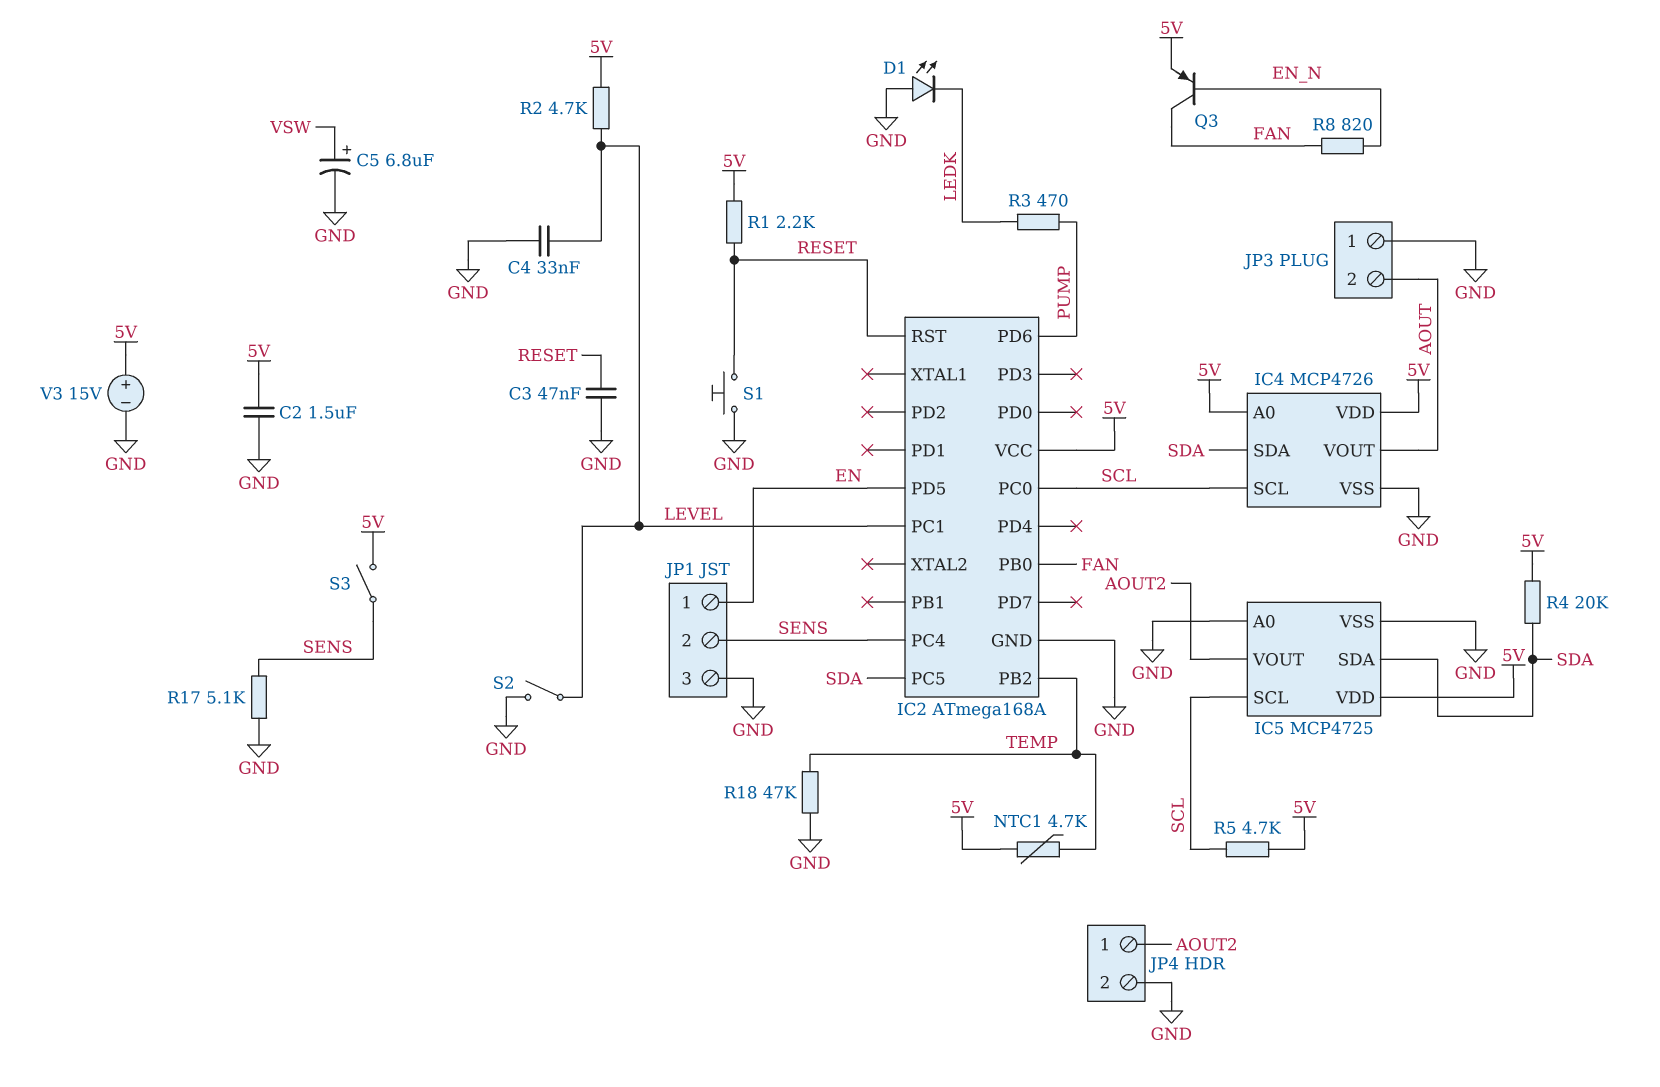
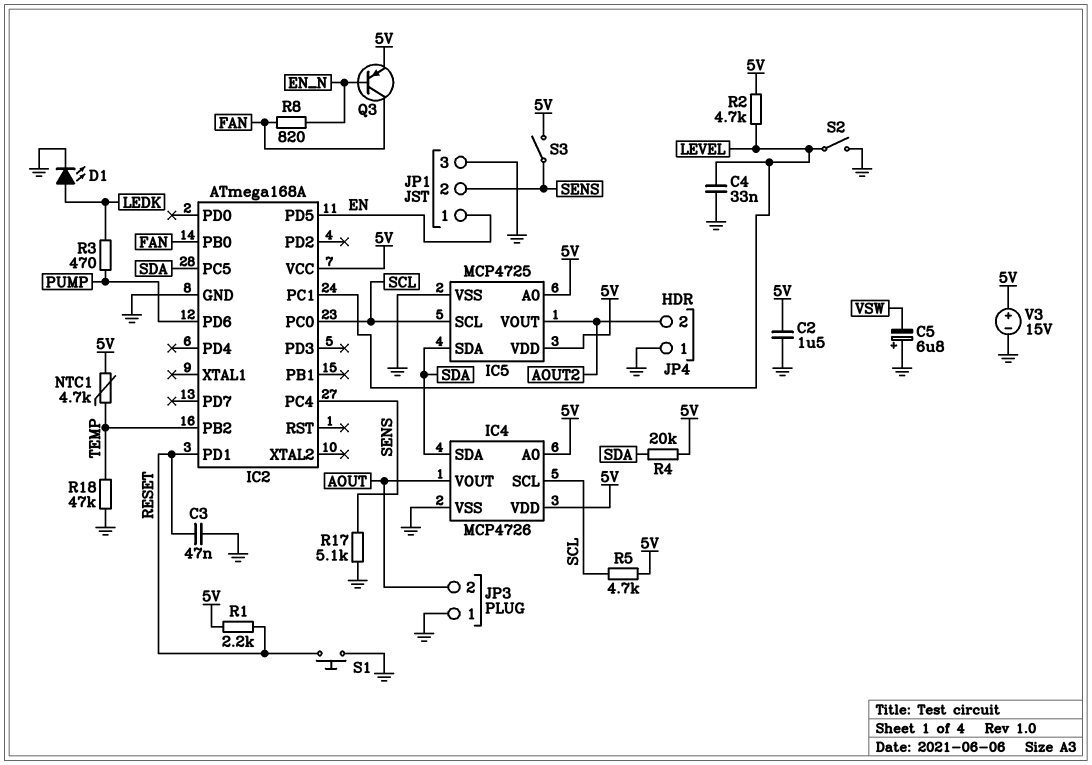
C5: 6.8uF (plus VSW, minus GND) -> 6.8uF (plus GND, minus VSW)
D1: LED (A GND, K LEDK) -> LED (A LEDK, K GND)
IC2 pin PD1: none -> RESET
IC2 pin RST: RESET -> none
IC5 pin A0: GND -> 5V
JP4 pin 1: AOUT2 -> GND
JP4 pin 2: GND -> AOUT2

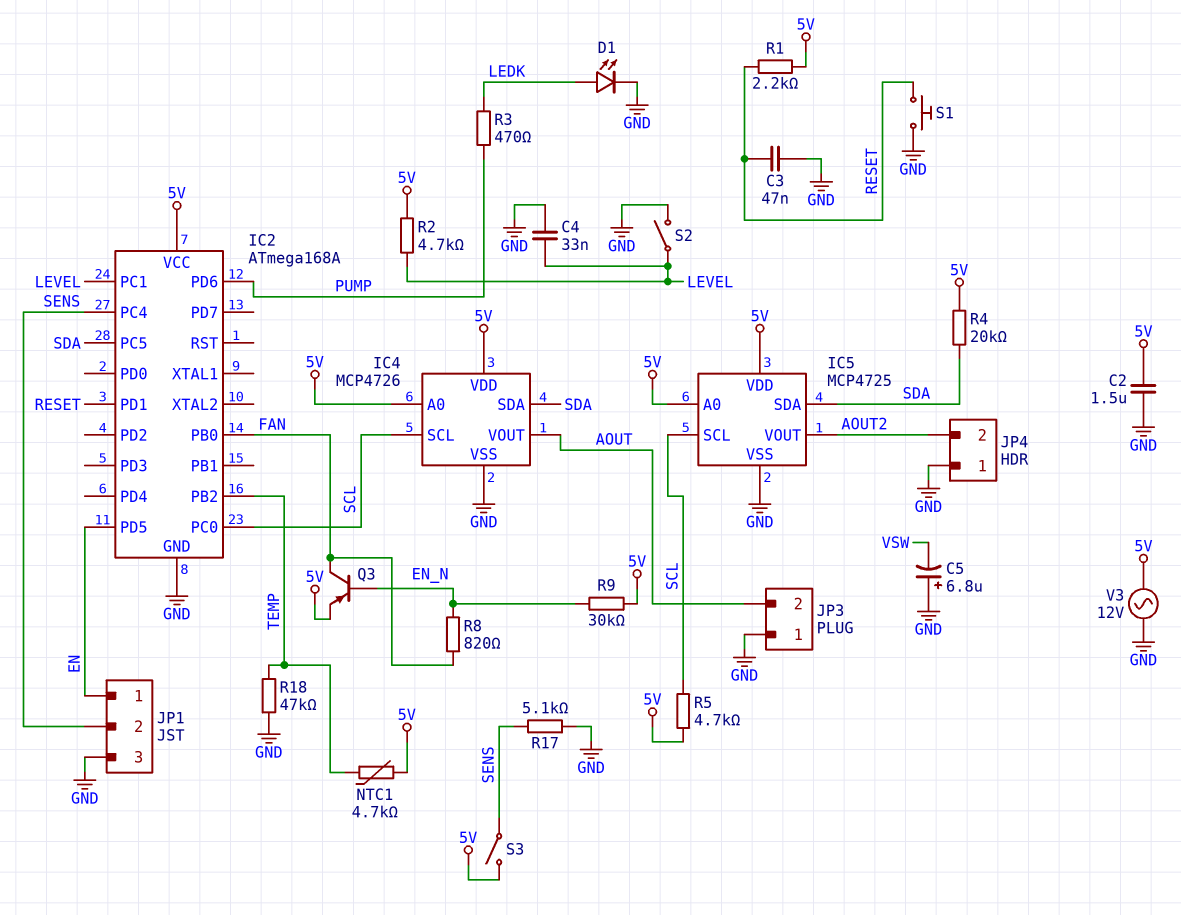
R9: none -> 30k (5V, EN_N)
V3: 15V (plus 5V, minus GND) -> AC 12V (5V, GND)

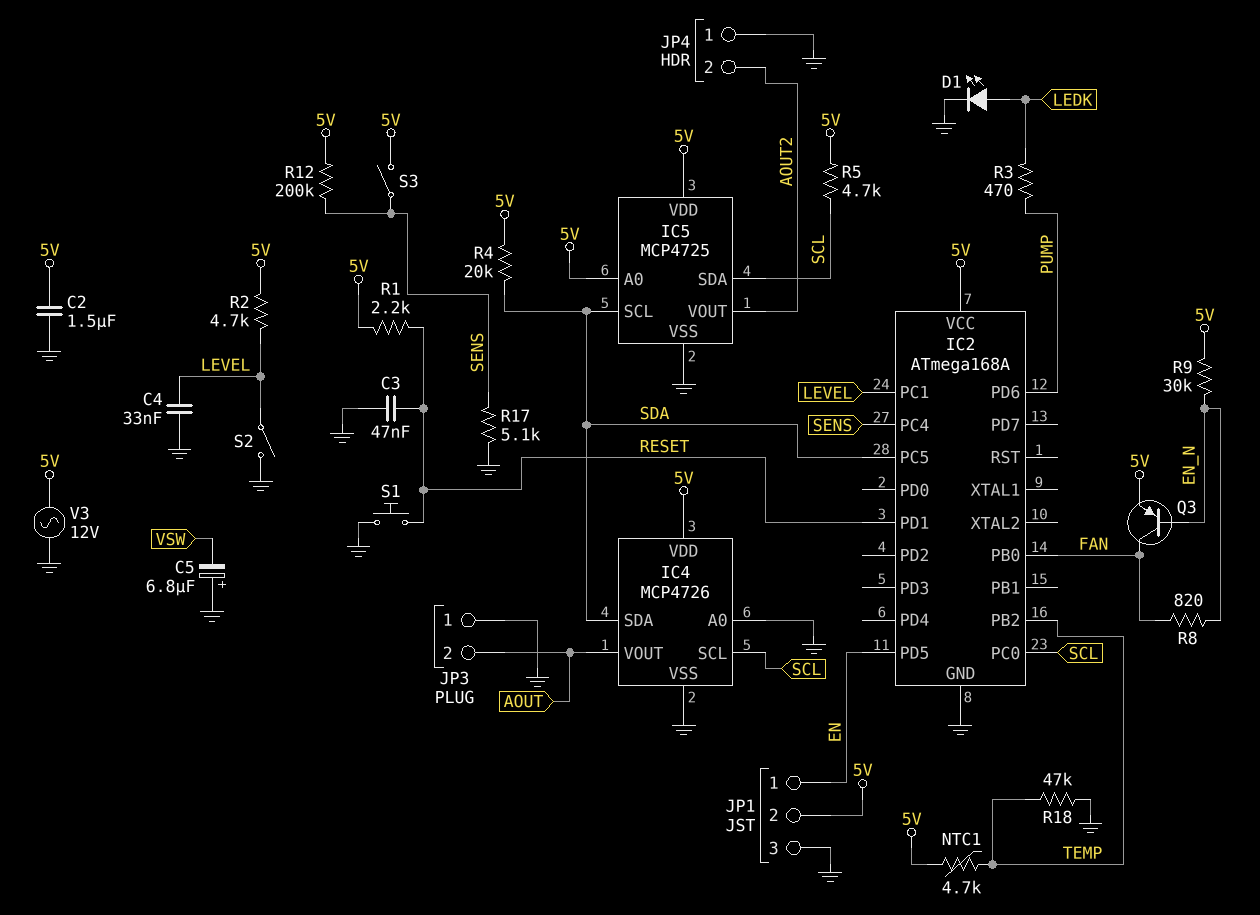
IC4 pin A0: 5V -> GND
IC5 pin SCL: SCL -> SDA
IC5 pin SDA: SDA -> SCL
JP1 pin 2: SENS -> 5V
R12: none -> 200k (5V, SENS)

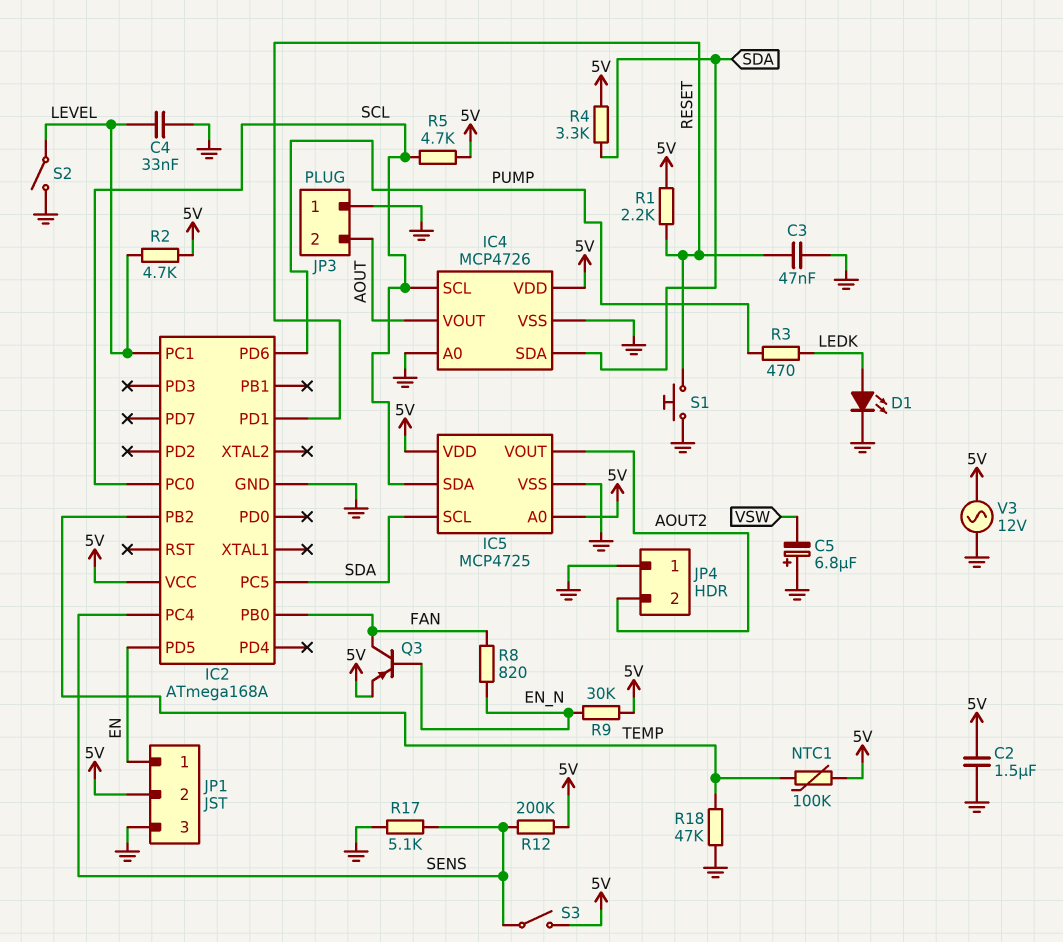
NTC1: 4.7k (5V, TEMP) -> 100k (5V, TEMP)
R4: 20k (5V, SDA) -> 3.3k (5V, SDA)

